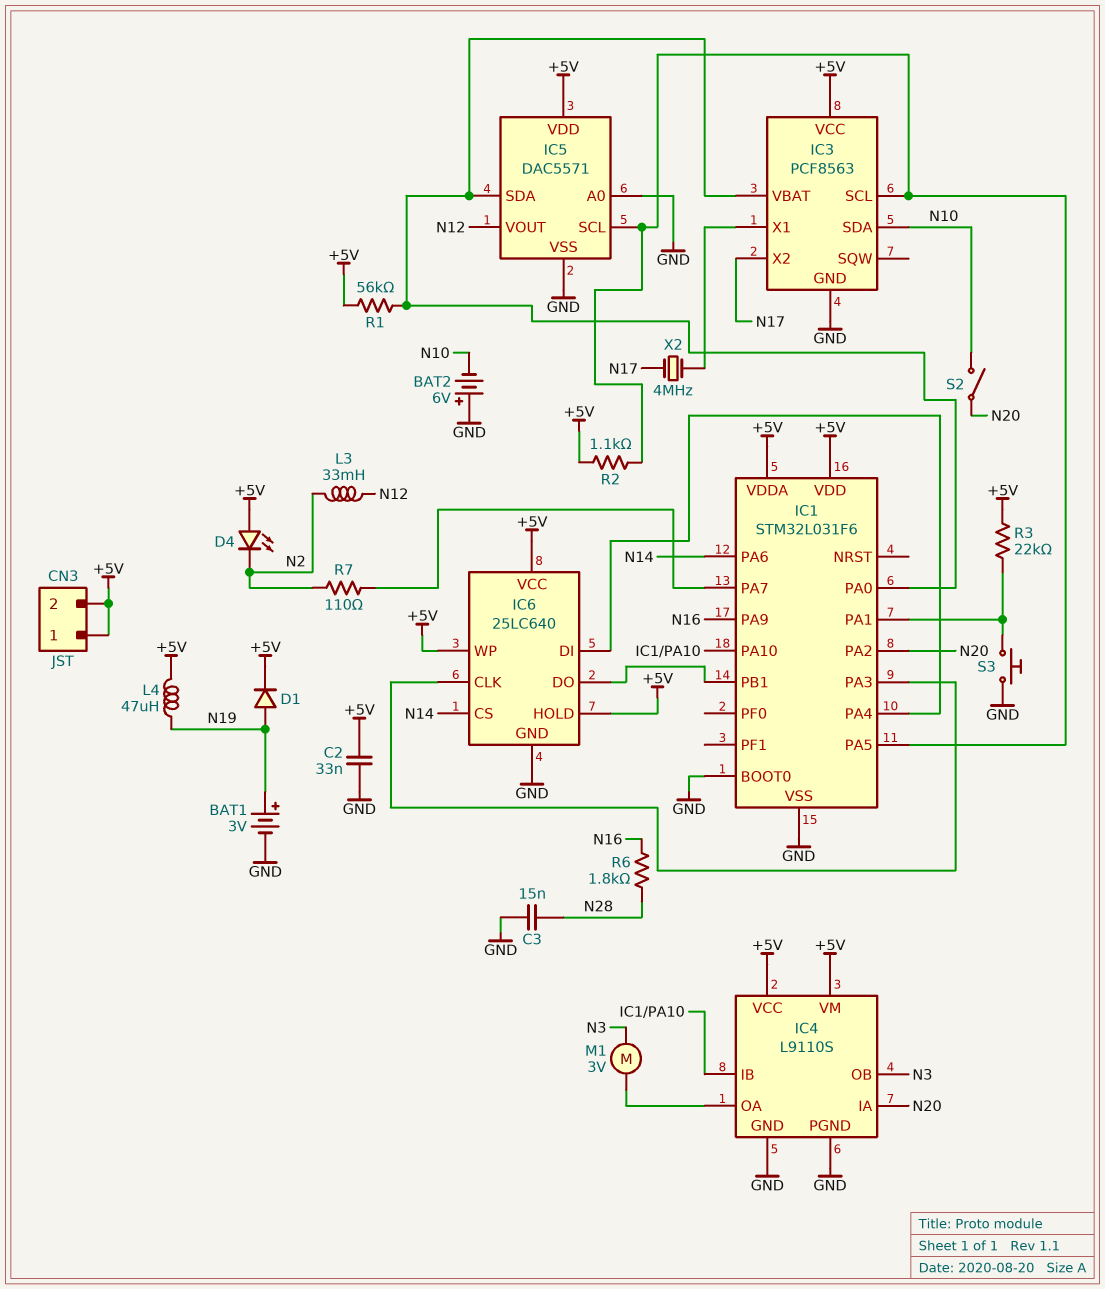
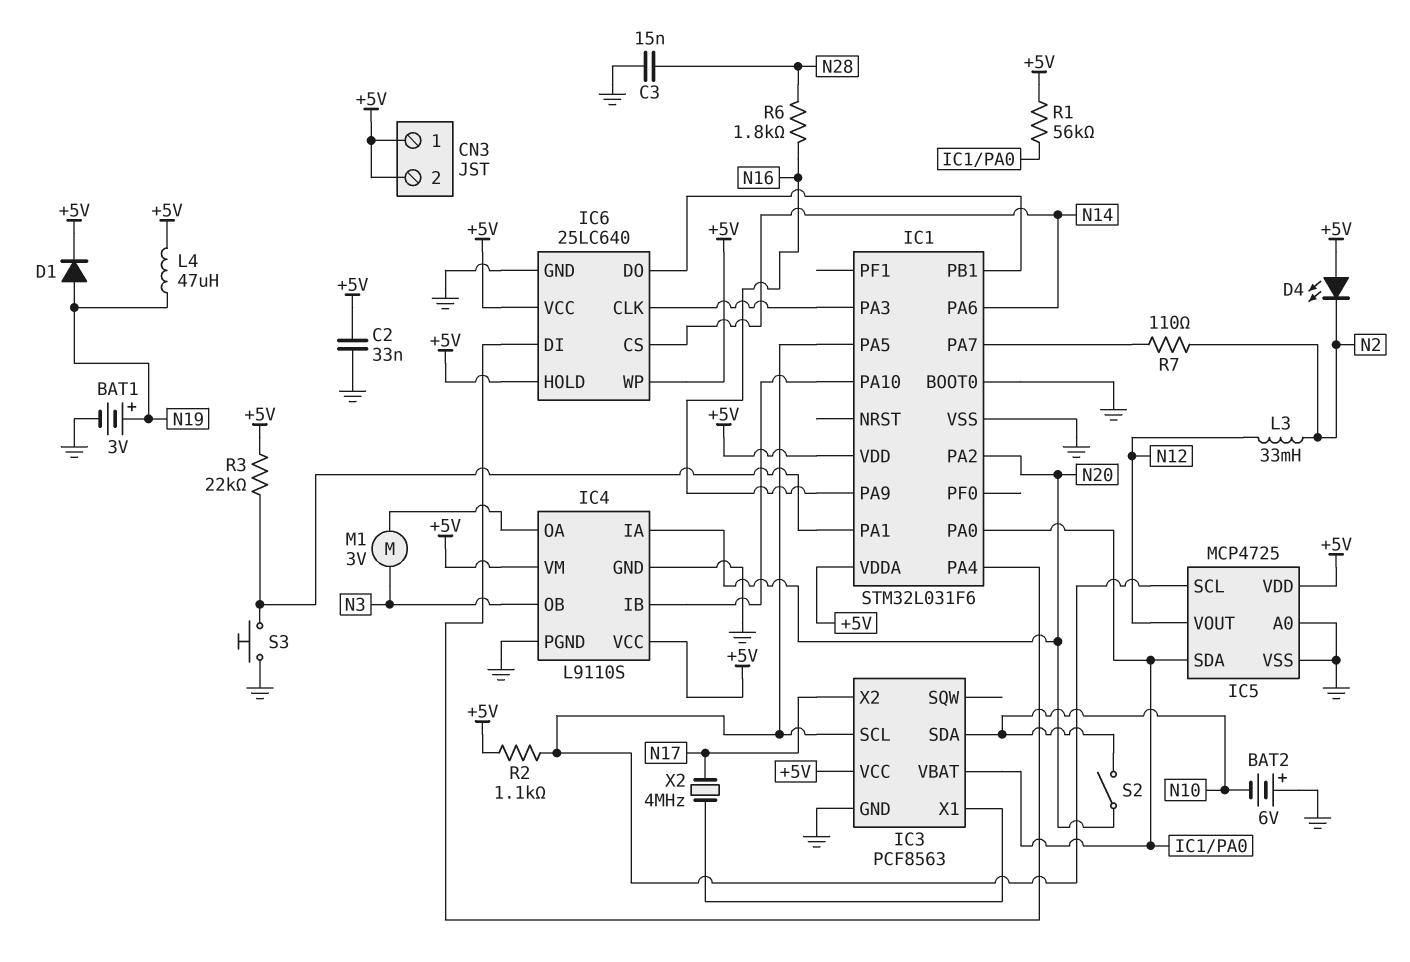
IC5: DAC5571 -> MCP4725

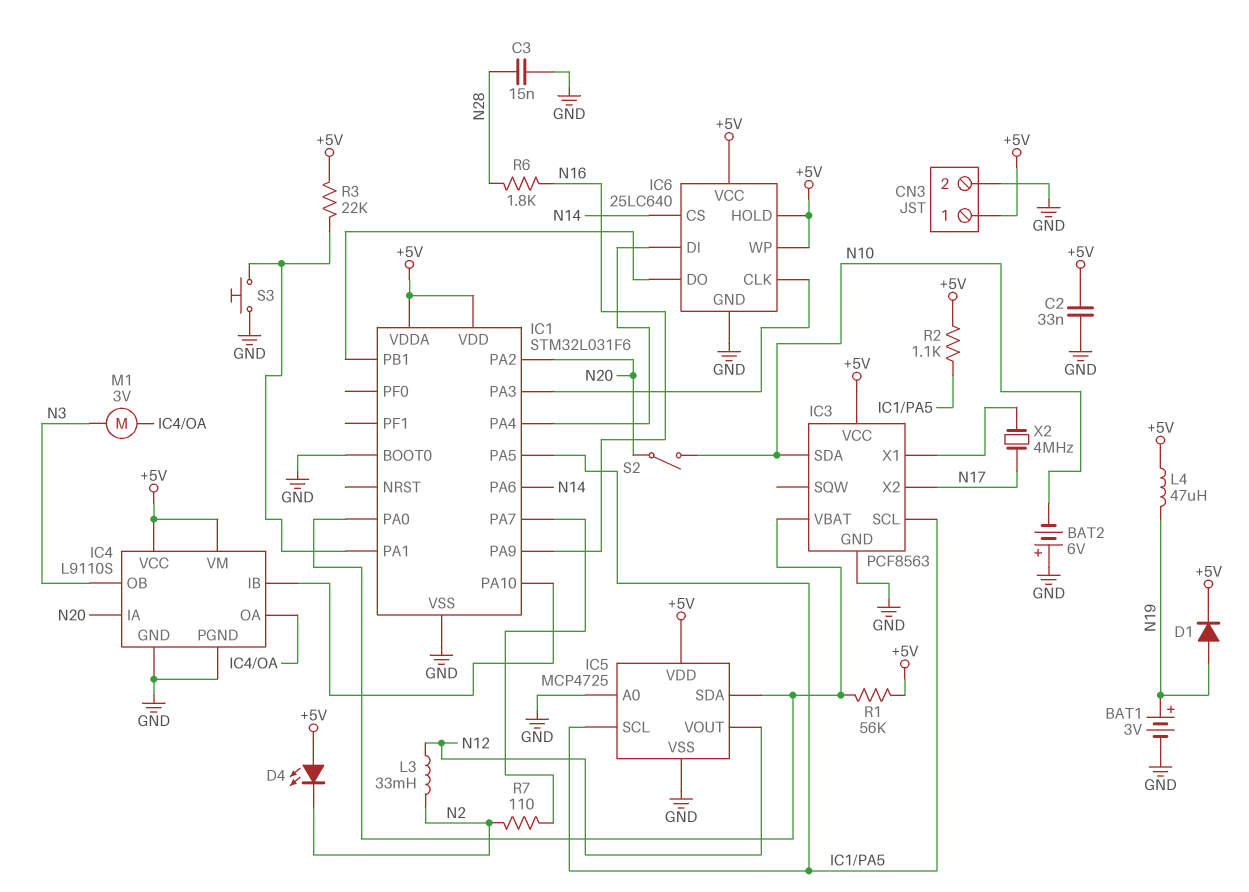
CN3 pin 2: +5V -> GND

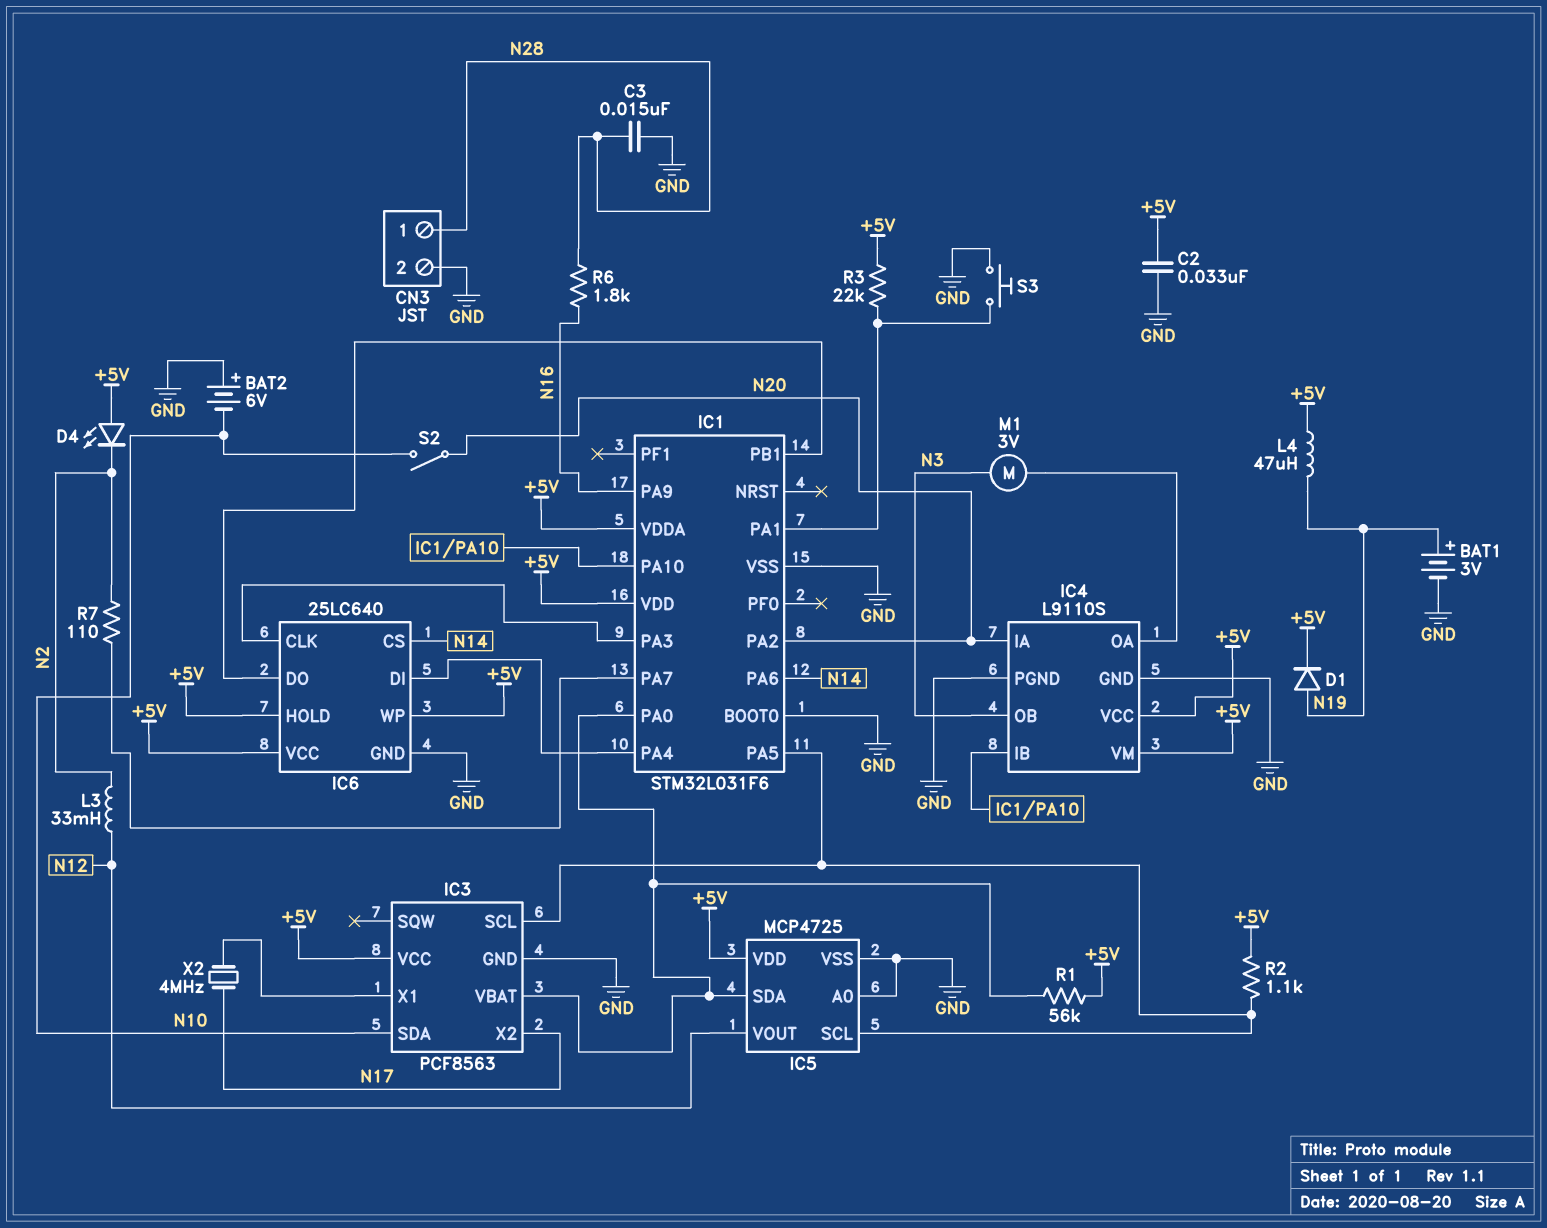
CN3 pin 1: +5V -> N28

